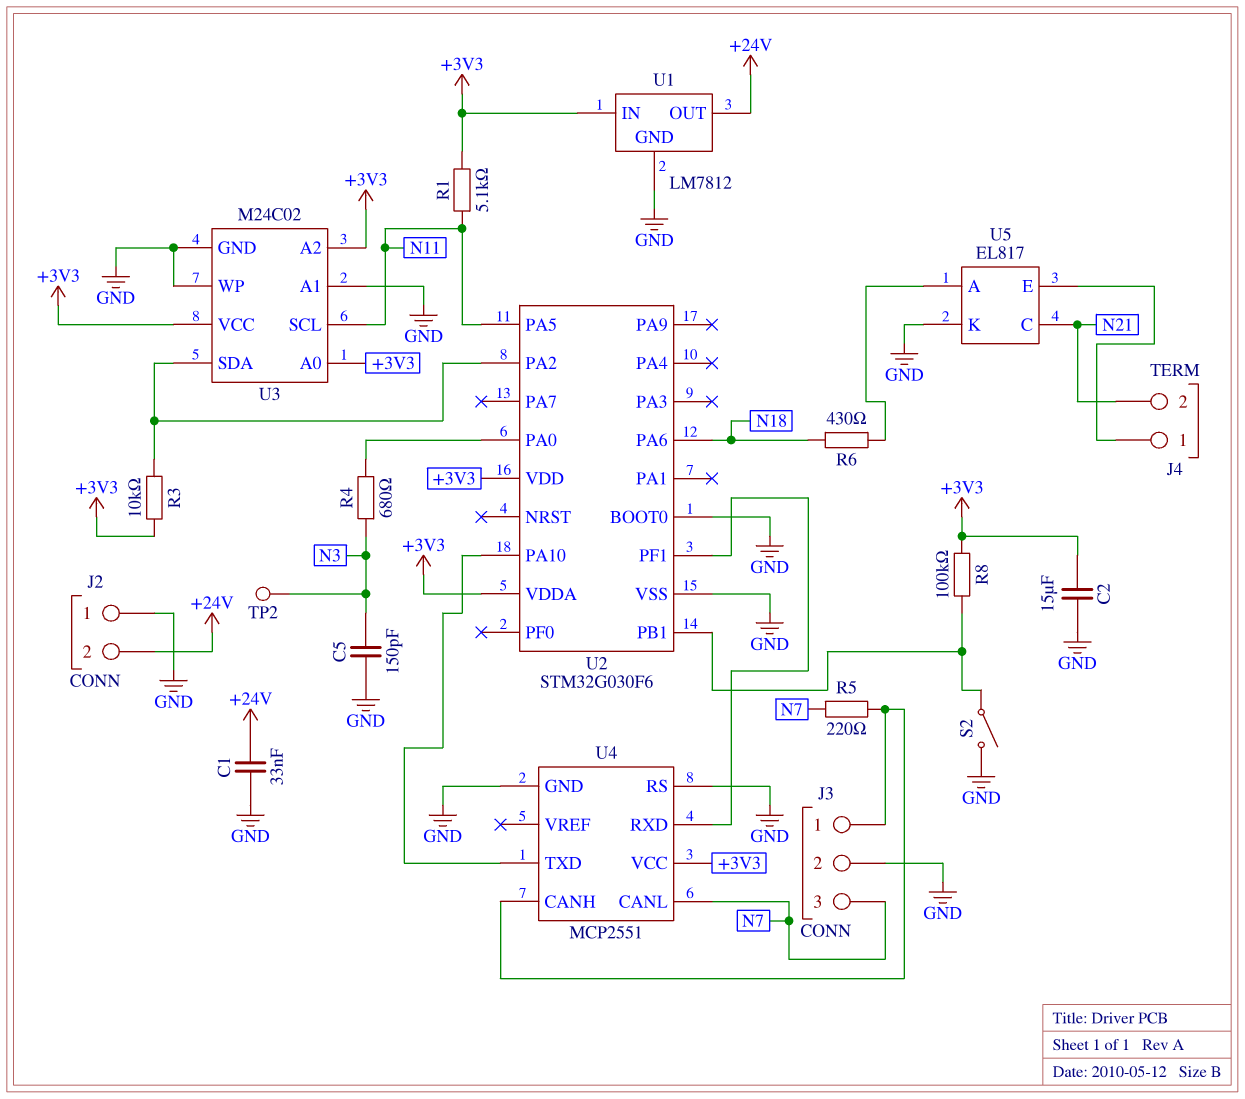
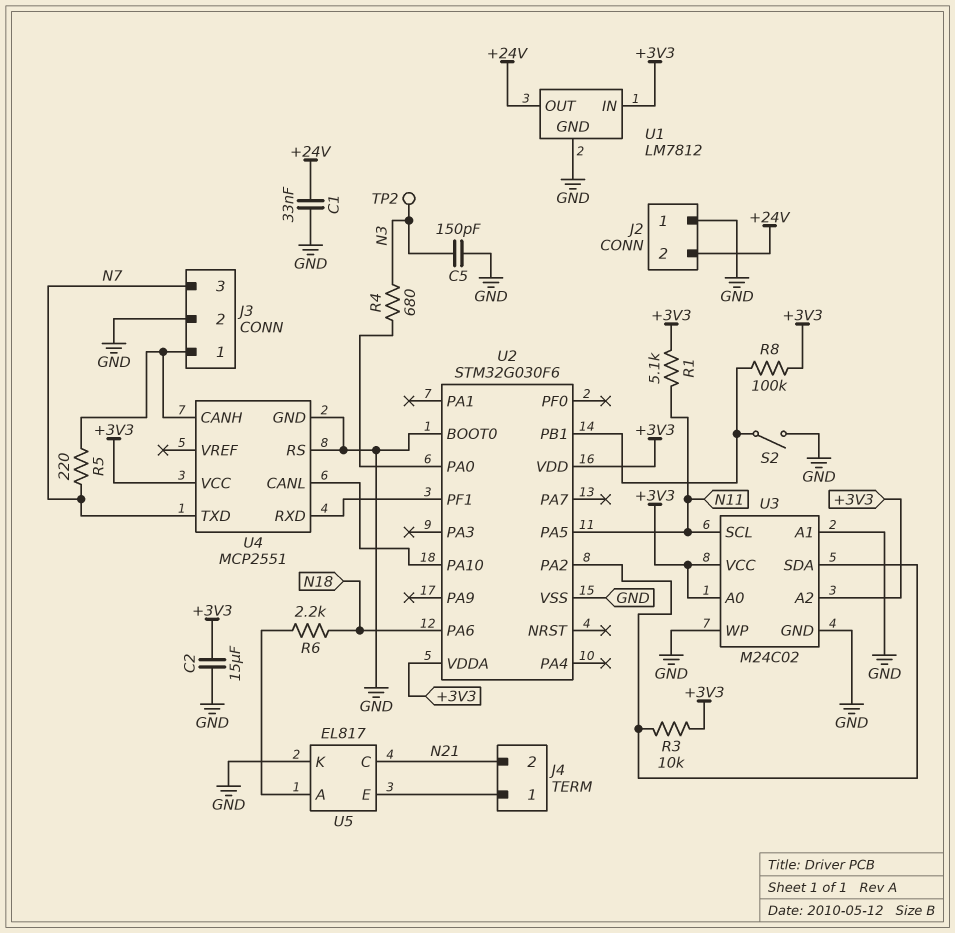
R6: 430 (N18, U5/A) -> 2.2k (N18, U5/A)
U4 pin CANL: N7 -> U2/PA10
U4 pin TXD: U2/PA10 -> N7

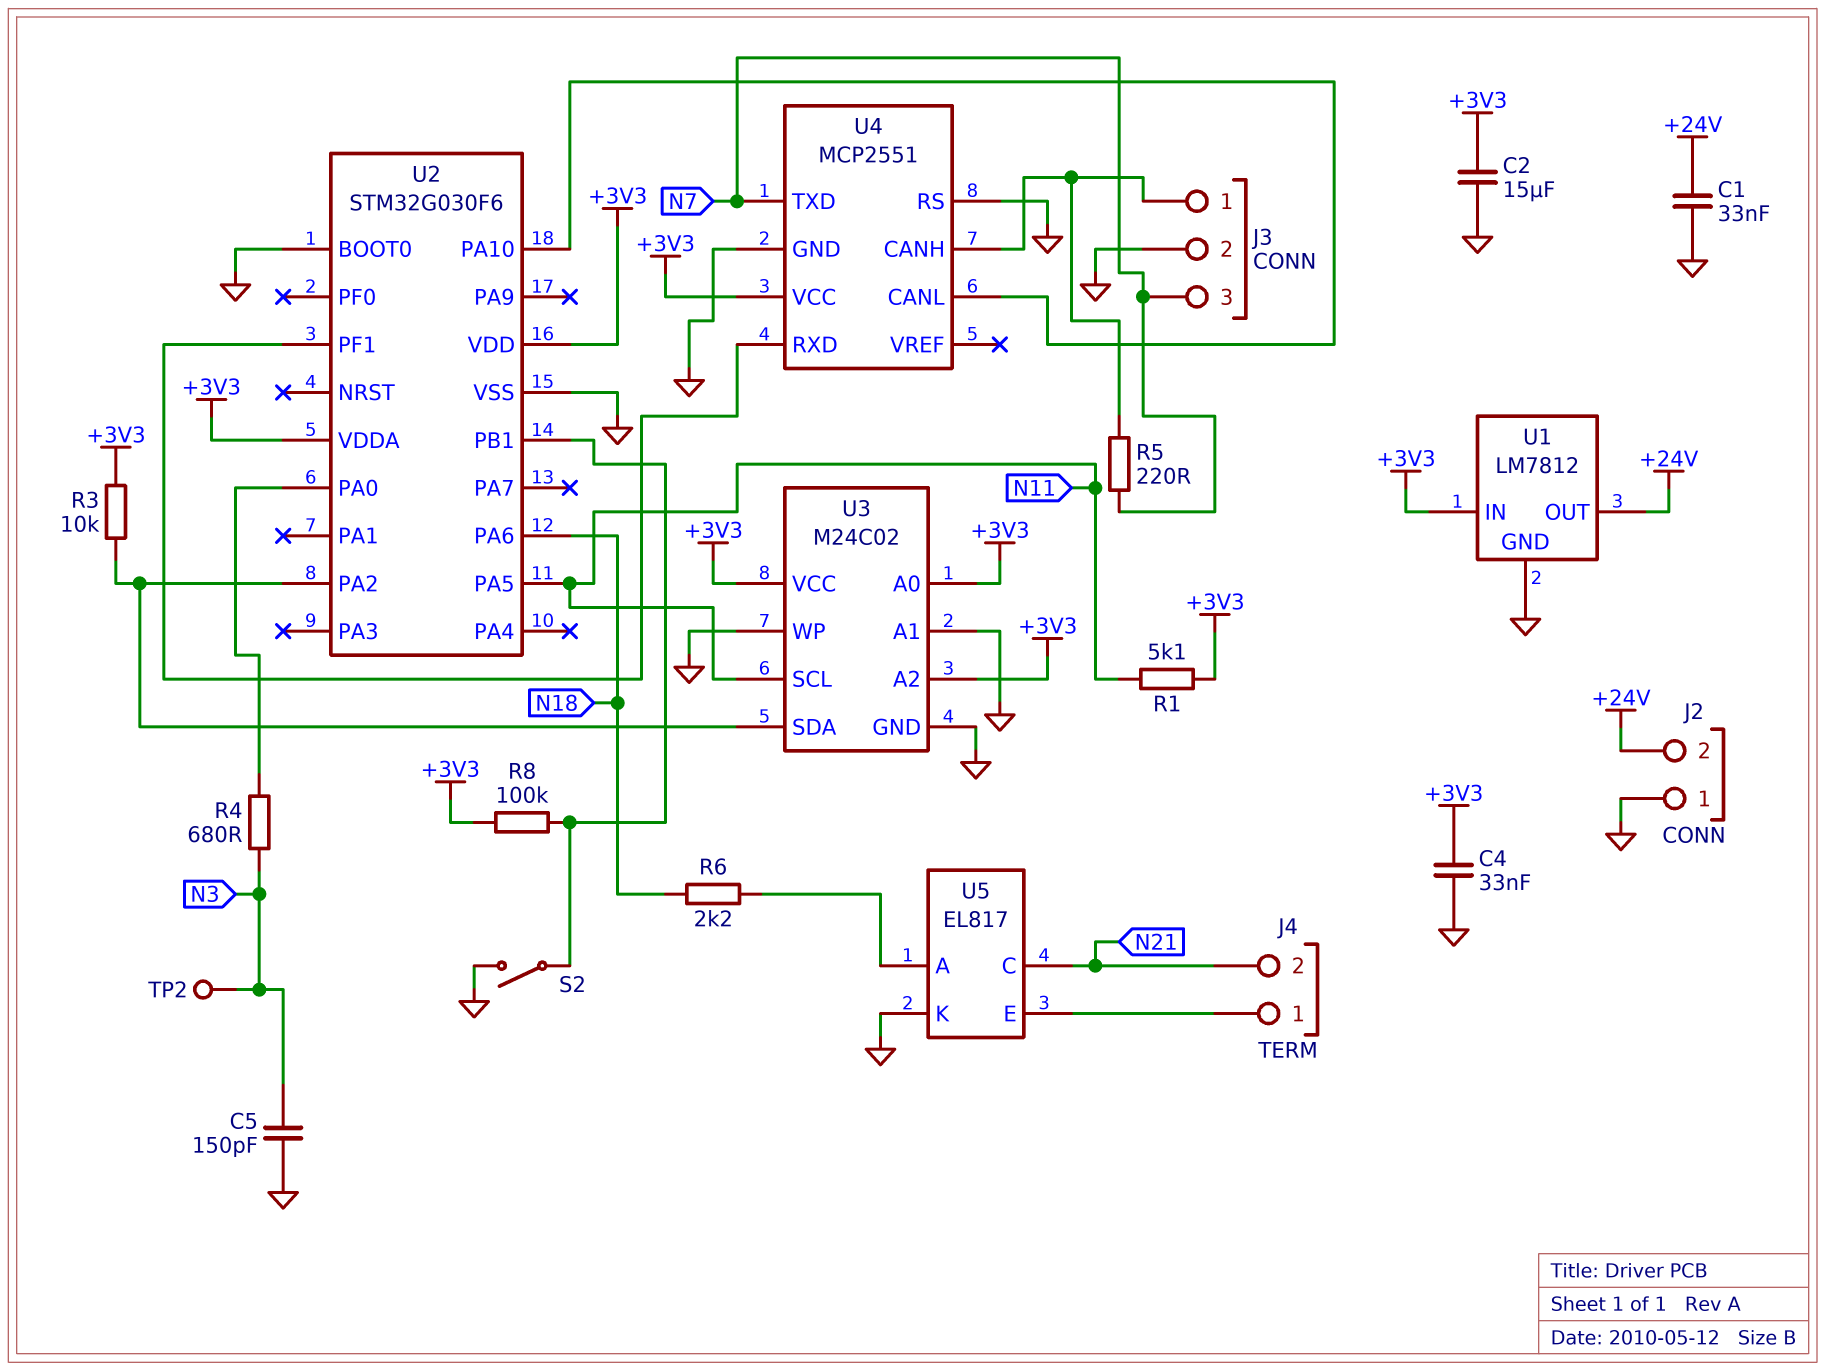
C4: none -> 33nF (+3V3, GND)

